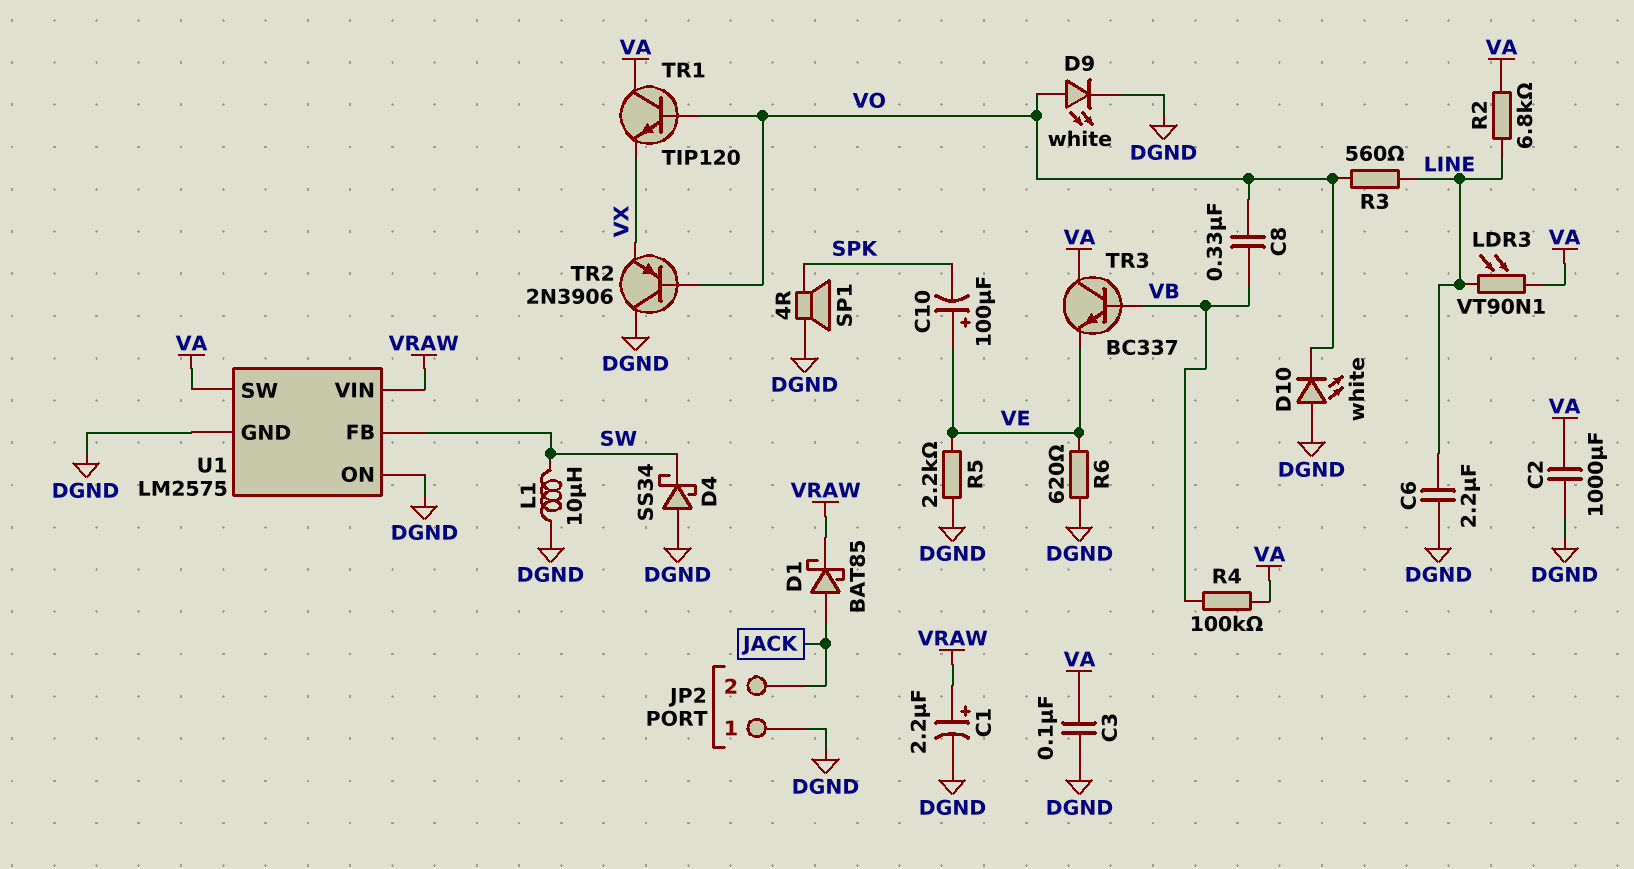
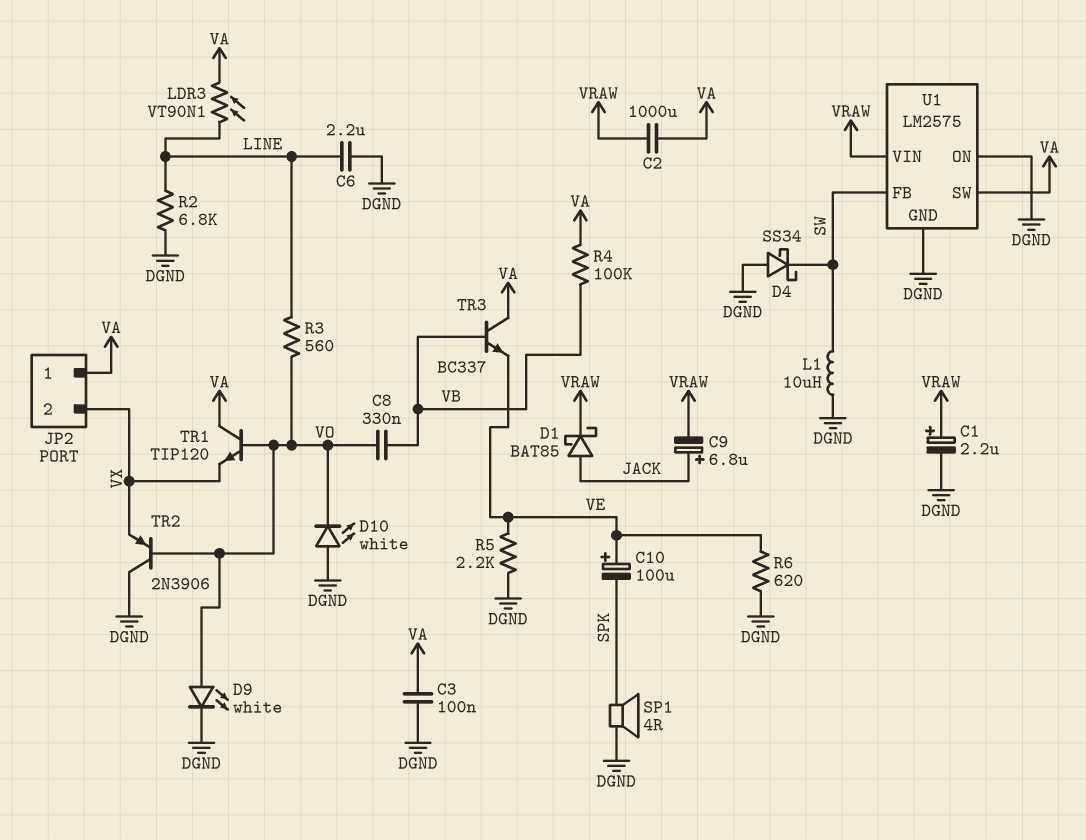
C2: 1000uF (DGND, VA) -> 1000uF (VA, VRAW)
C9: none -> 6.8uF (plus JACK, minus VRAW)
JP2 pin 1: DGND -> VA
JP2 pin 2: JACK -> VX
R2: 6.8k (LINE, VA) -> 6.8k (DGND, LINE)

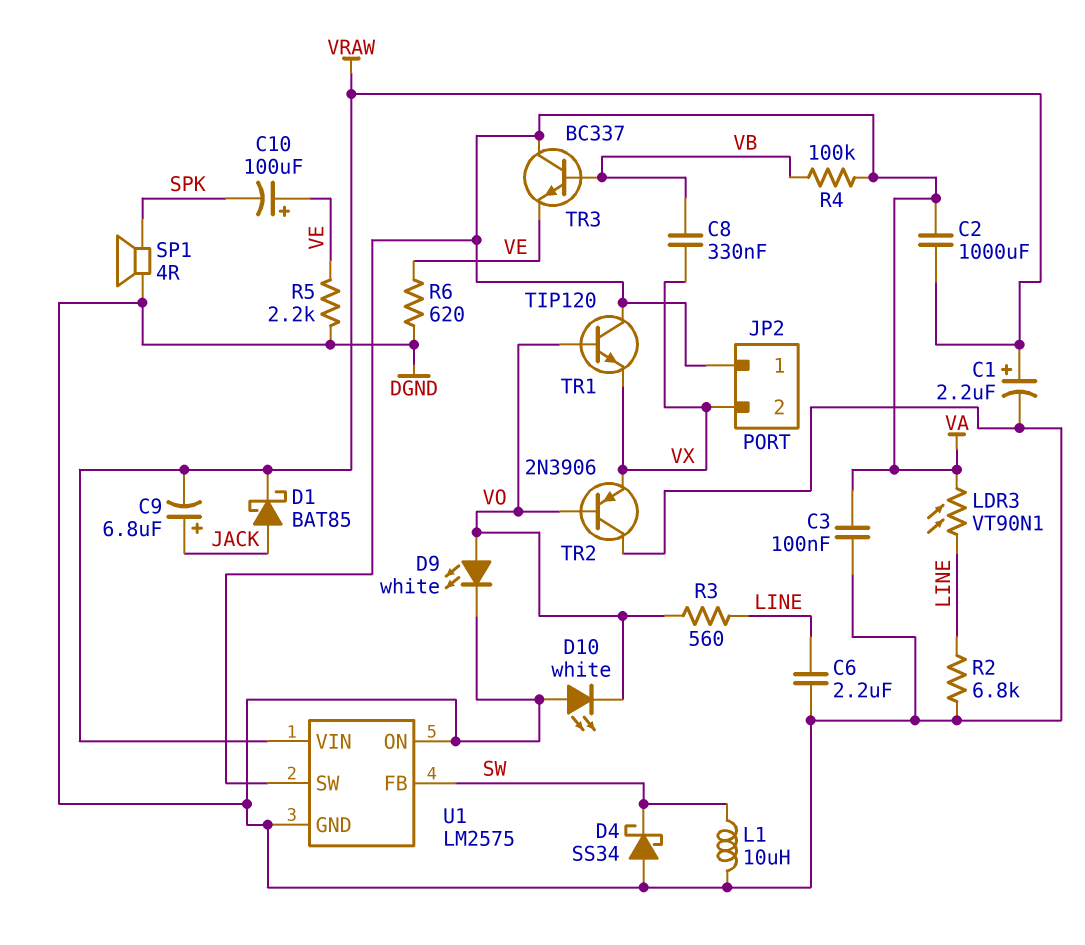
C8: 330nF (VB, VO) -> 330nF (VB, VX)

